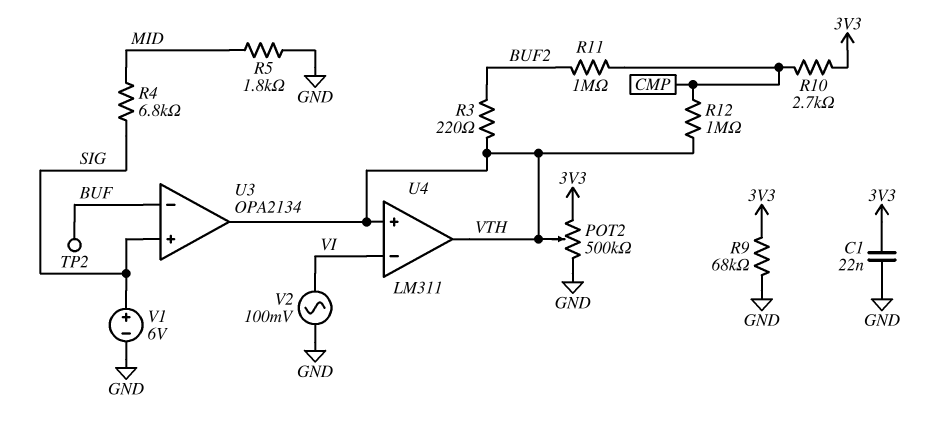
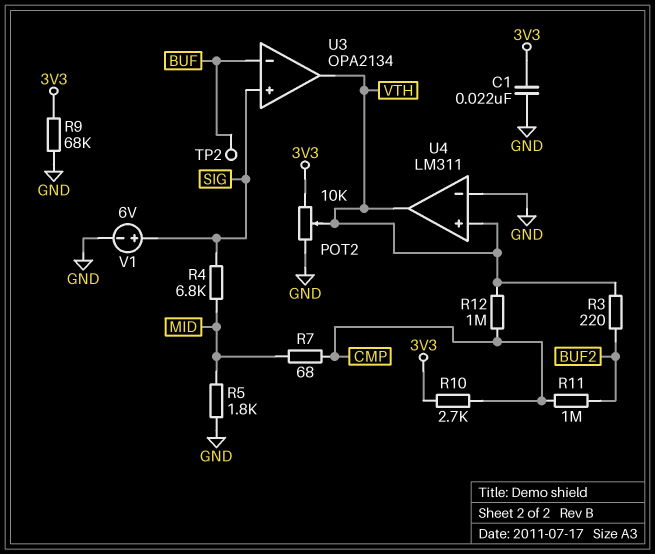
POT2: 500k (3V3, GND, wiper VTH) -> 10k (3V3, GND, wiper VTH)
R7: none -> 68 (CMP, MID)
U4 pin in-: VI -> GND
V2: AC 100mV (GND, VI) -> none

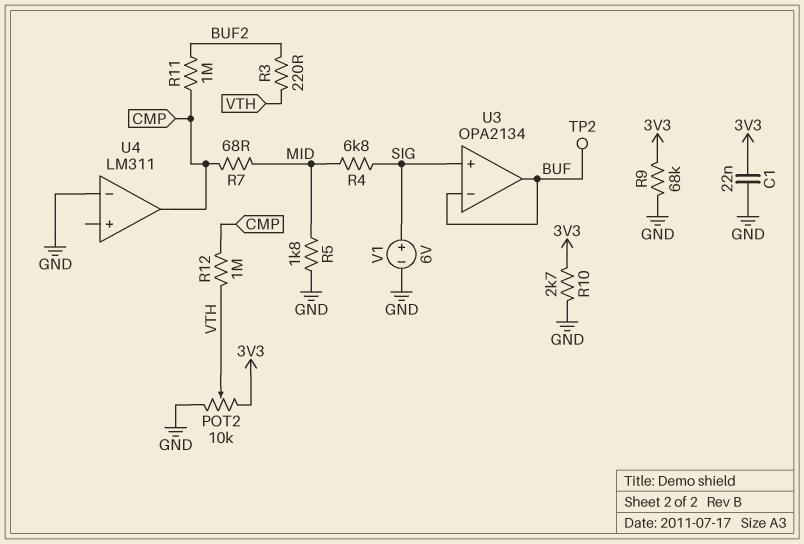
R10: 2.7k (3V3, CMP) -> 2.7k (3V3, GND)
U3 pin out: VTH -> BUF
U4 pin in+: VTH -> none
U4 pin out: VTH -> CMP

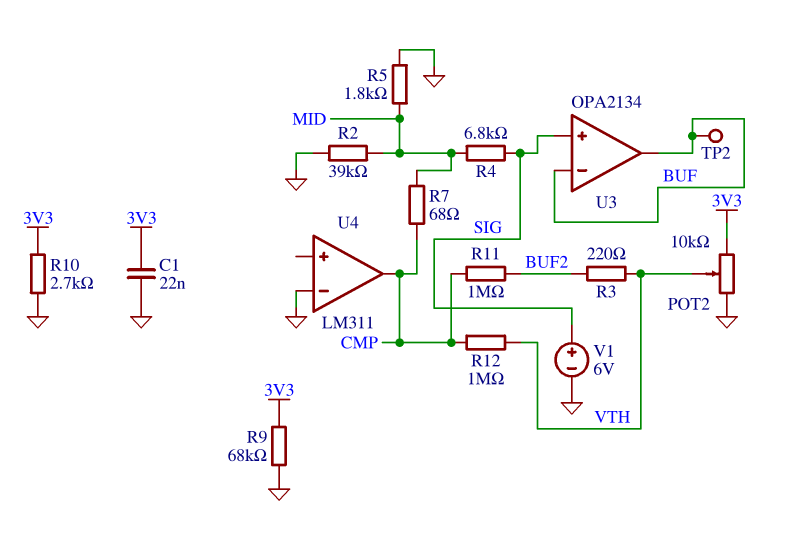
R2: none -> 39k (GND, MID)

